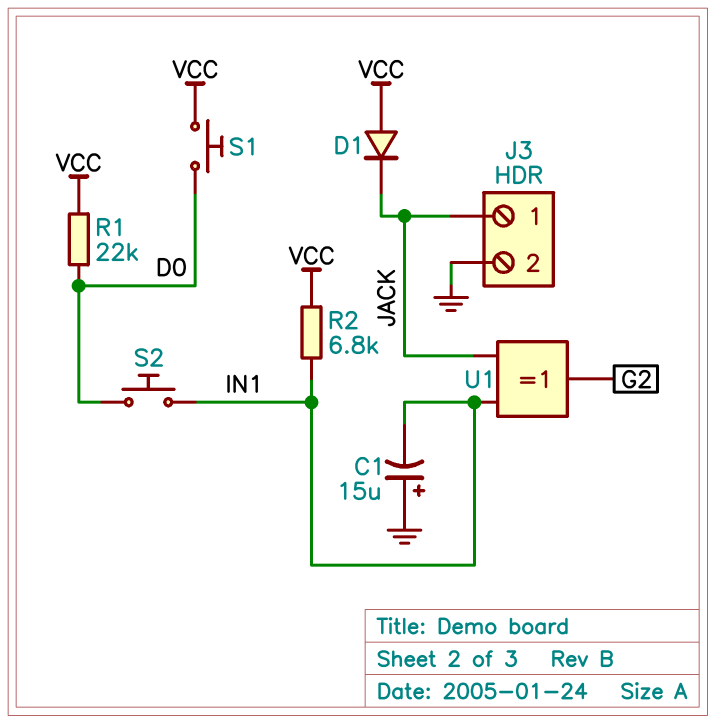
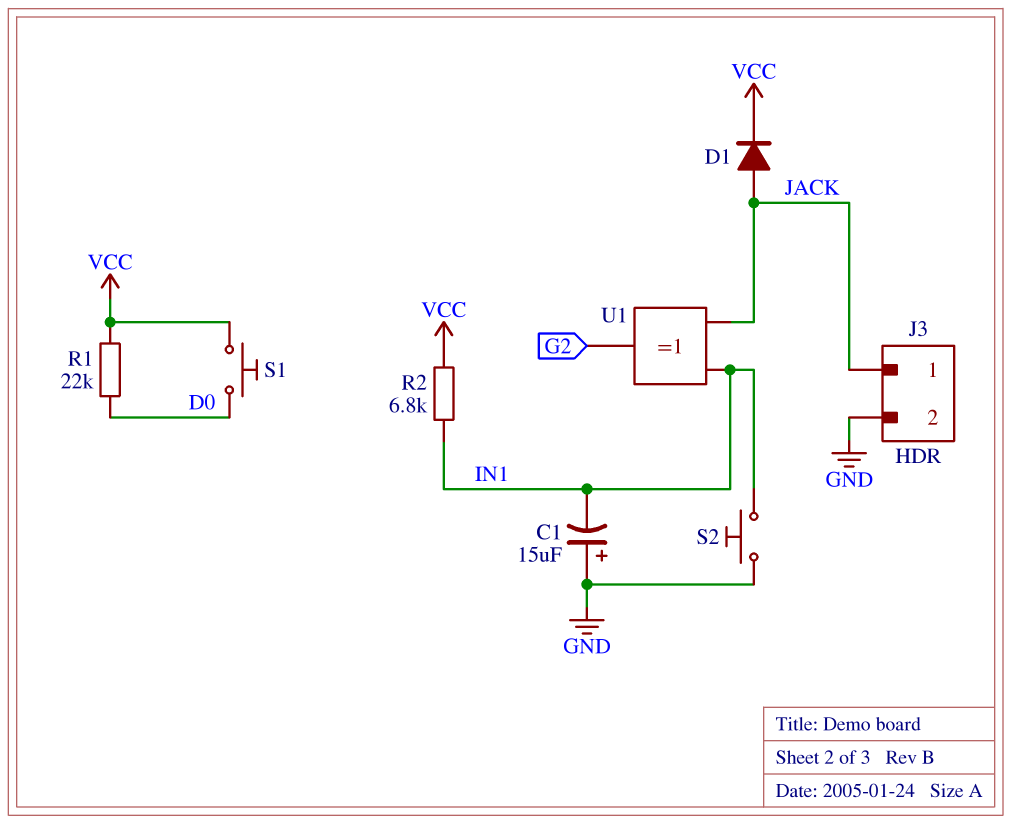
D1: diode (A VCC, K JACK) -> diode (A JACK, K VCC)
S2: button (D0, IN1) -> button (GND, IN1)

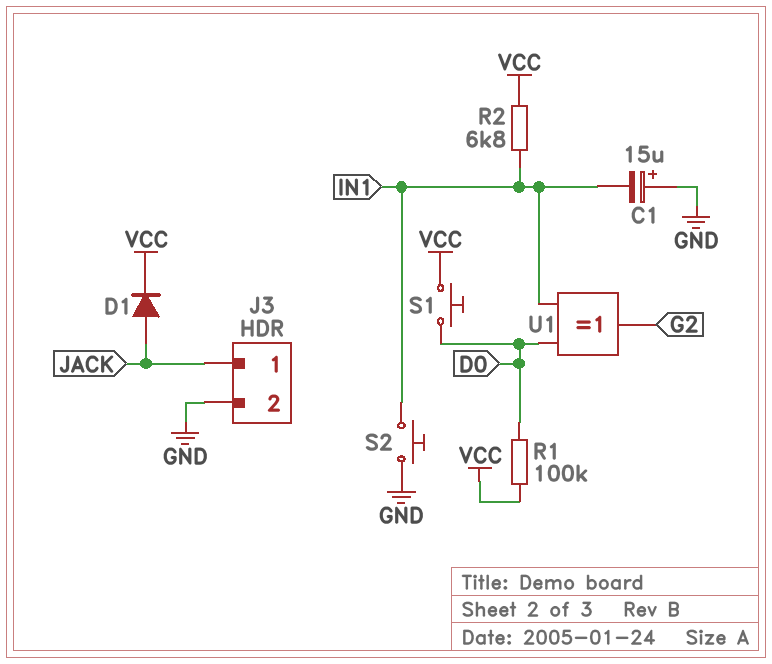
R1: 22k (D0, VCC) -> 100k (D0, VCC)
U1: XOR (in IN1, in JACK, out G2) -> XOR (in D0, in IN1, out G2)

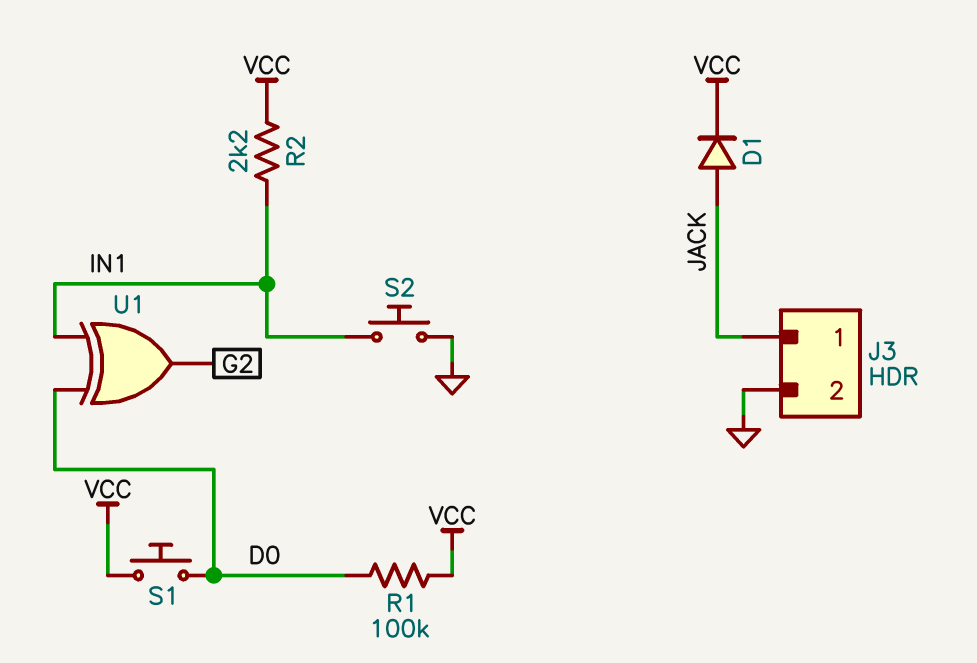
C1: 15uF (plus GND, minus IN1) -> none
R2: 6.8k (IN1, VCC) -> 2.2k (IN1, VCC)

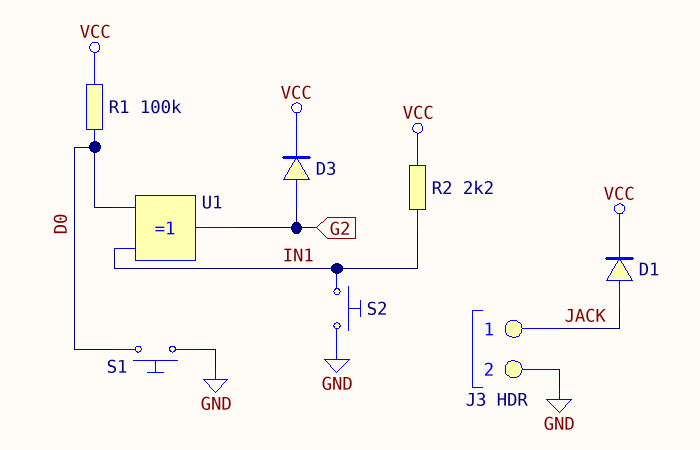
D3: none -> diode (A G2, K VCC)
S1: button (D0, VCC) -> button (D0, GND)

